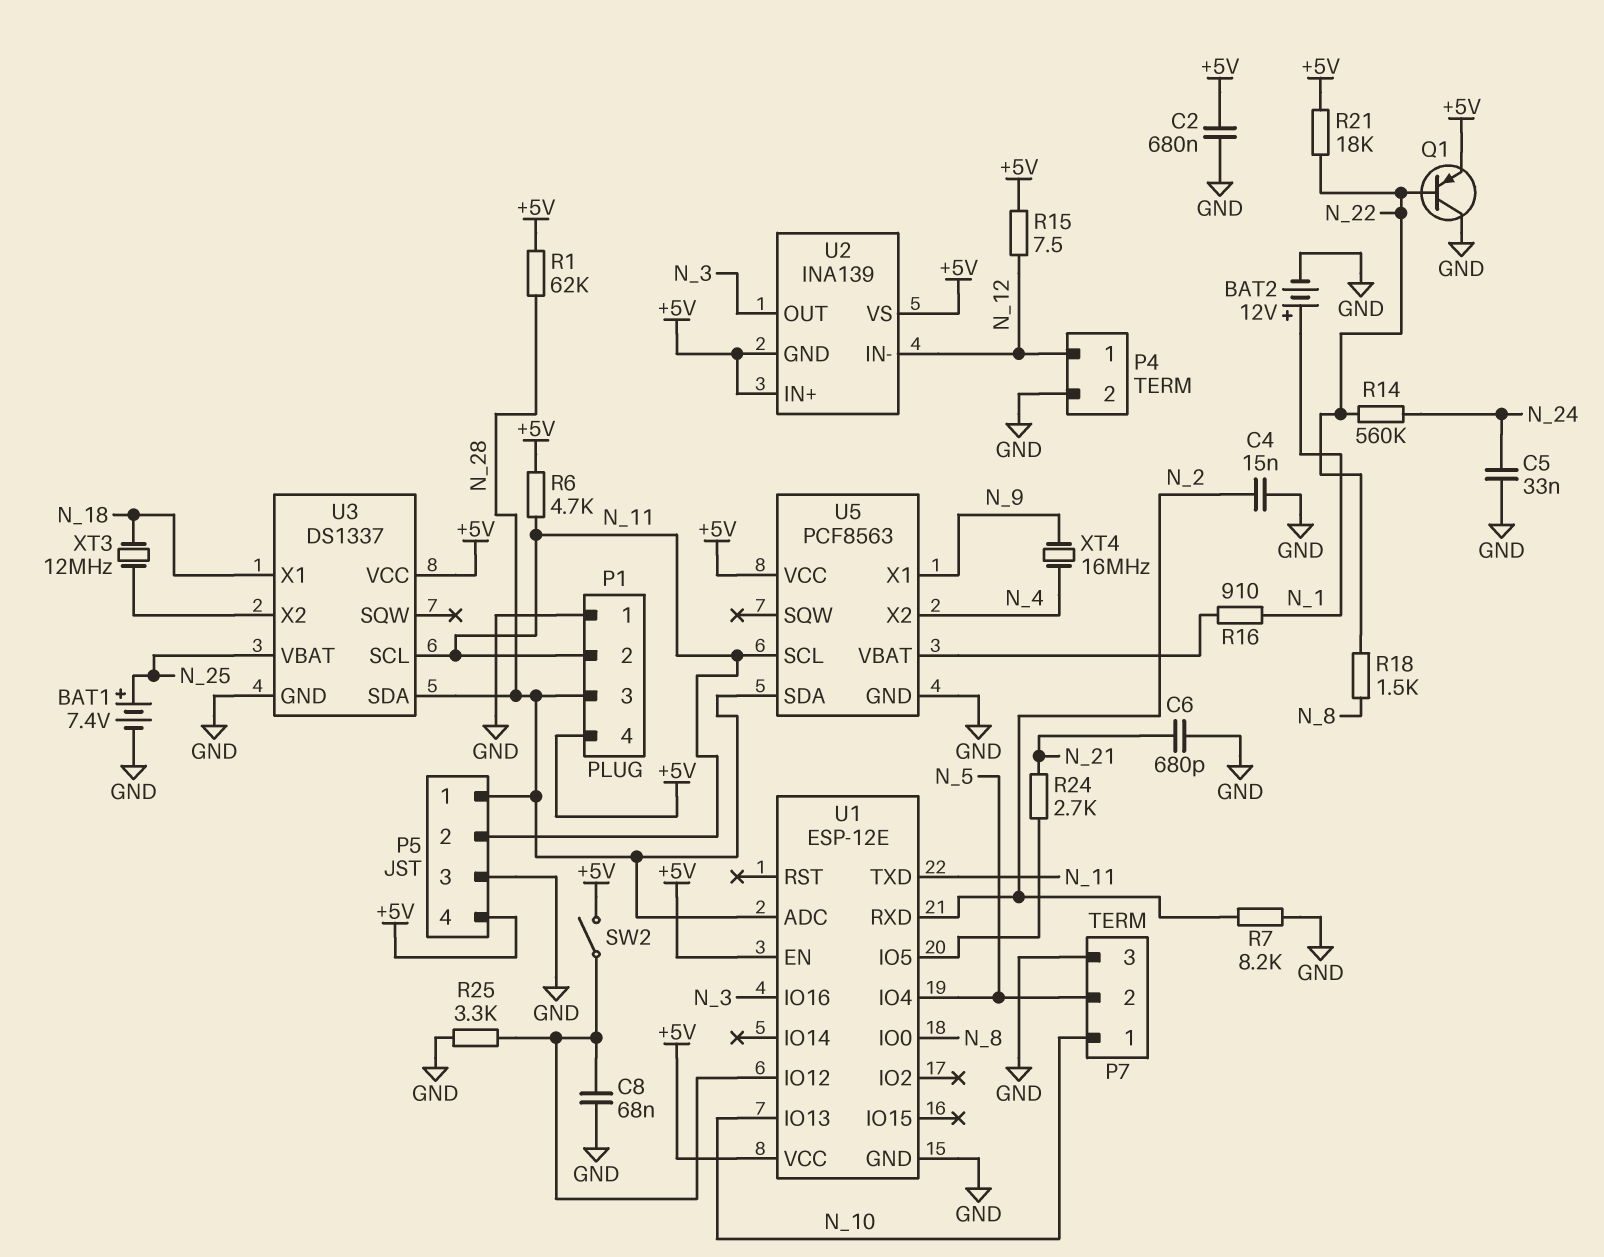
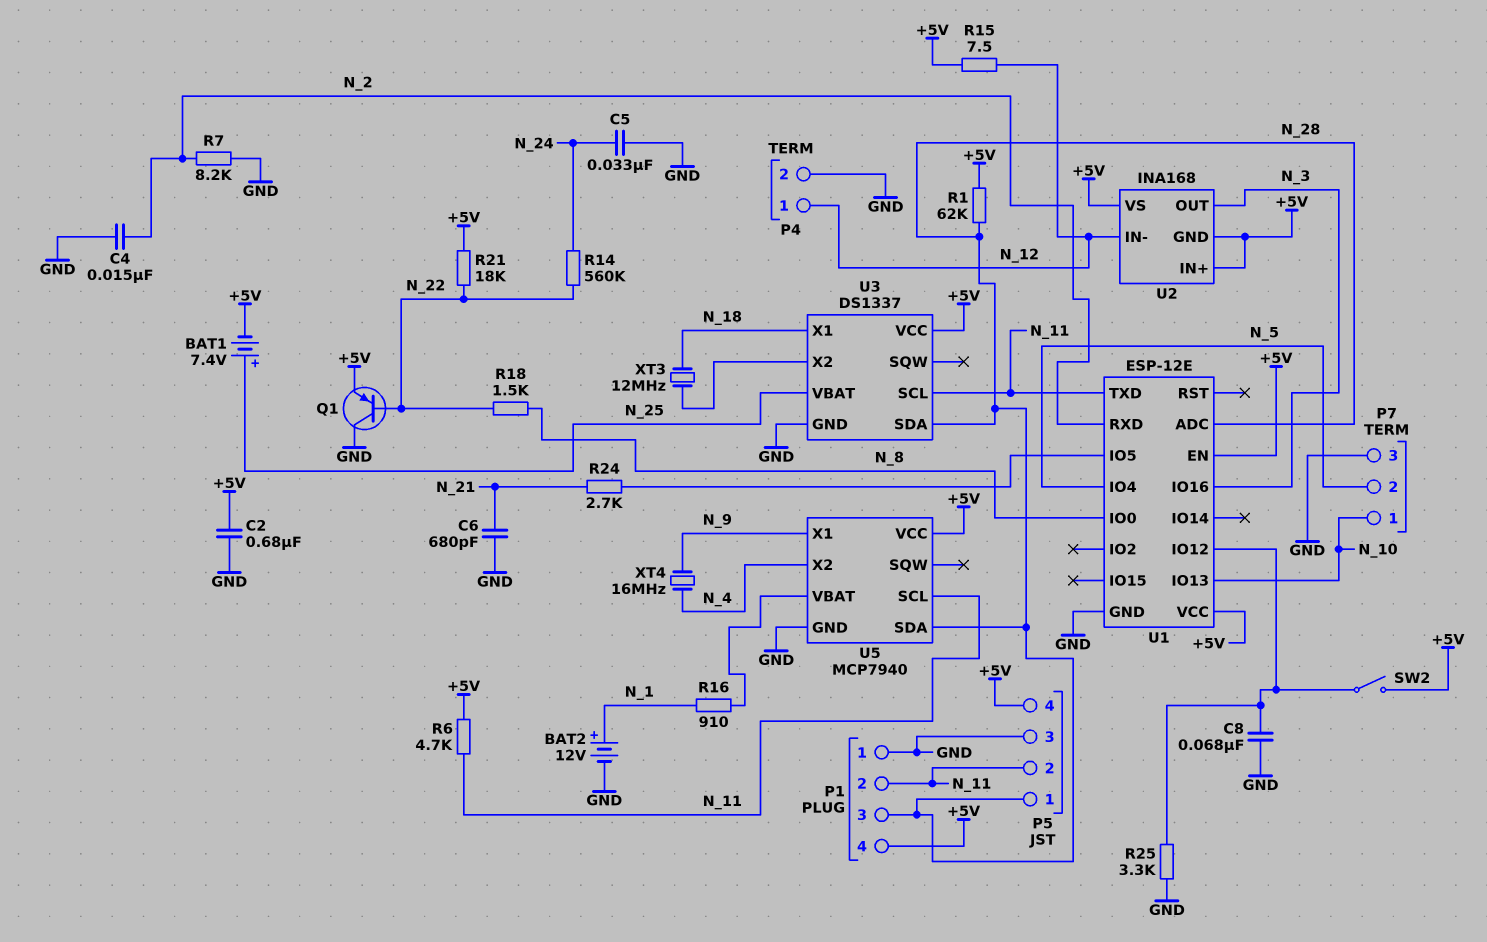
BAT1: 7.4V (plus N_25, minus GND) -> 7.4V (plus N_25, minus +5V)
U2: INA139 -> INA168
U5: PCF8563 -> MCP7940

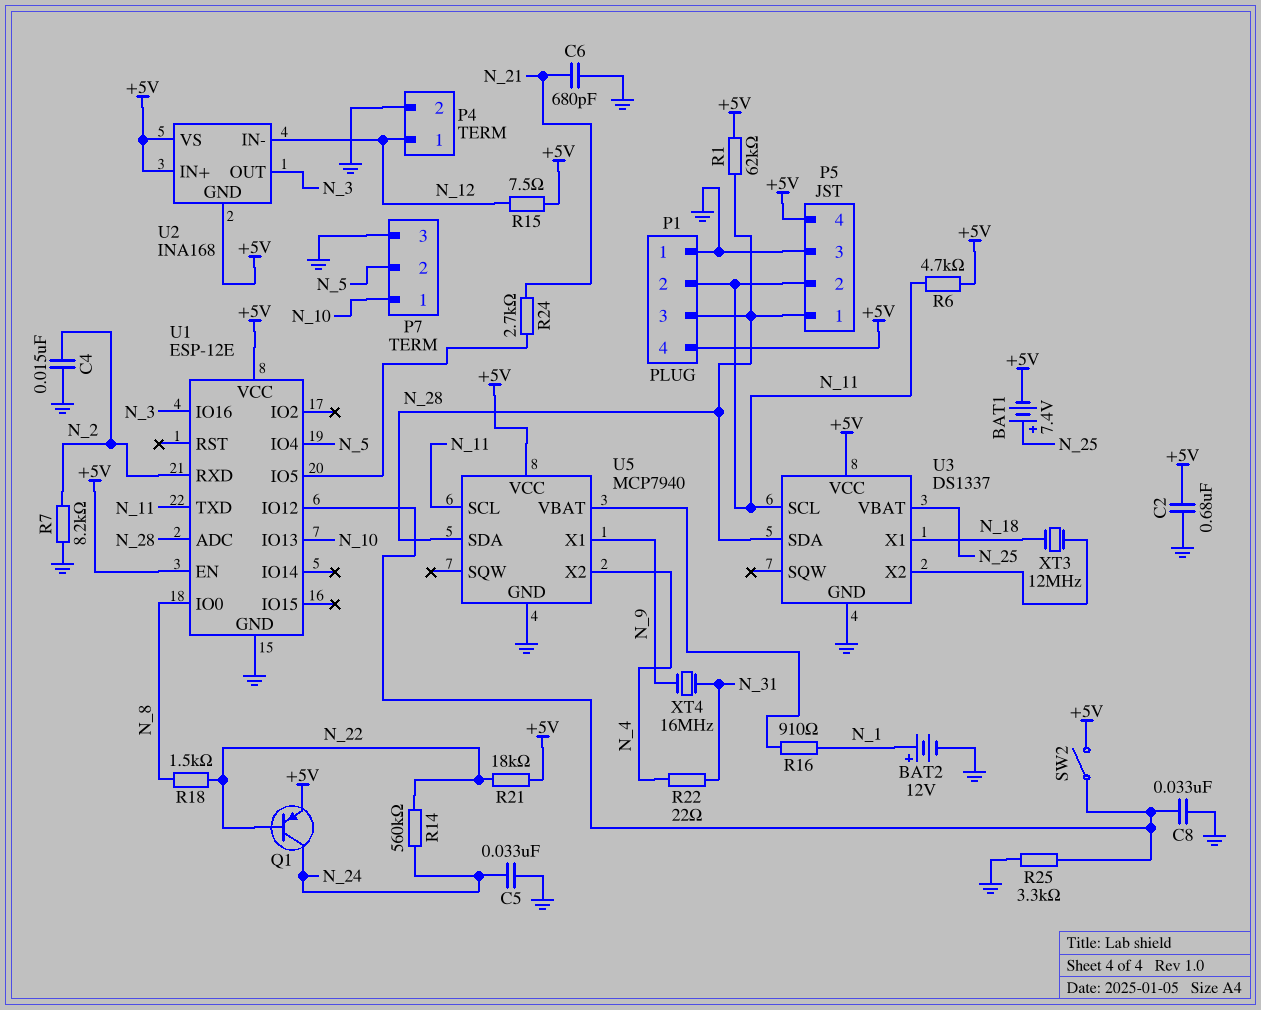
C8: 68nF (GND, U1/IO12) -> 33nF (GND, U1/IO12)
Q1: PNP (B N_22, C GND, E +5V) -> PNP (B N_22, C N_24, E +5V)
R22: none -> 22 (N_4, N_31)
XT4: 16MHz (N_4, N_9) -> 16MHz (N_9, N_31)

